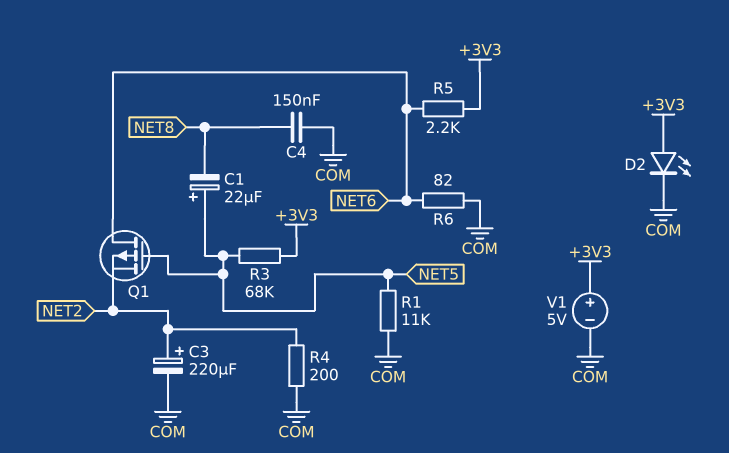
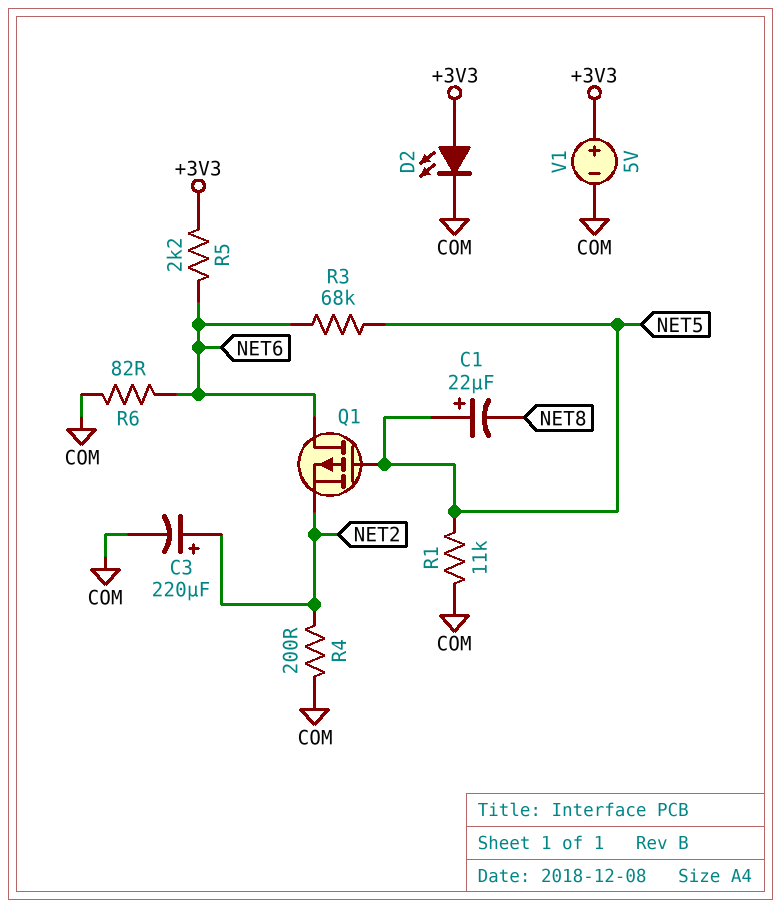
C4: 150nF (COM, NET8) -> none
R3: 68k (+3V3, NET5) -> 68k (NET5, NET6)

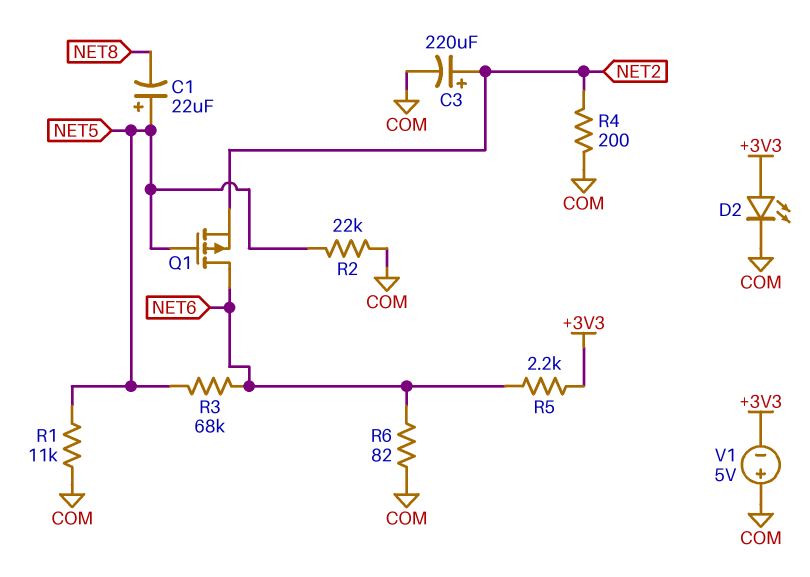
R2: none -> 22k (COM, NET5)
V1: 5V (plus +3V3, minus COM) -> 5V (plus COM, minus +3V3)

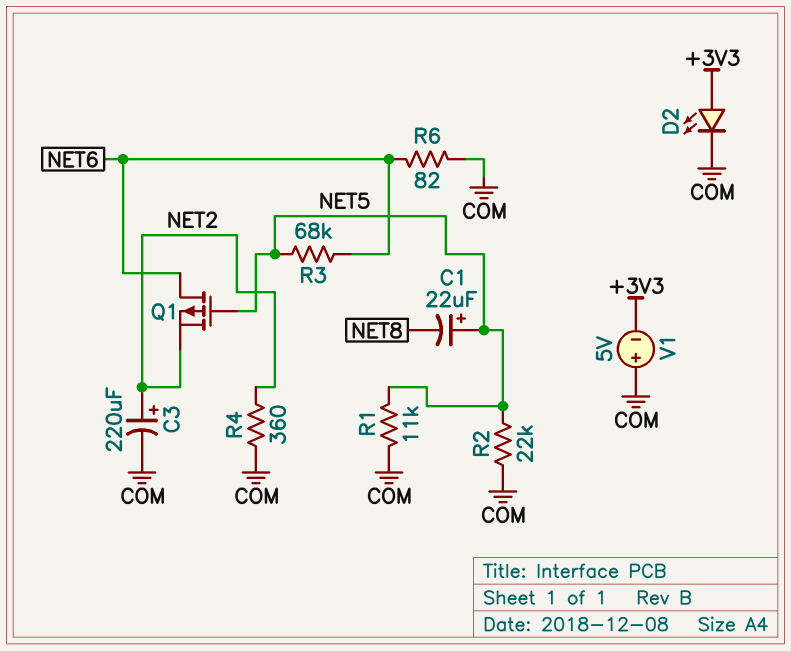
R4: 200 (COM, NET2) -> 360 (COM, NET2)
R5: 2.2k (+3V3, NET6) -> none

